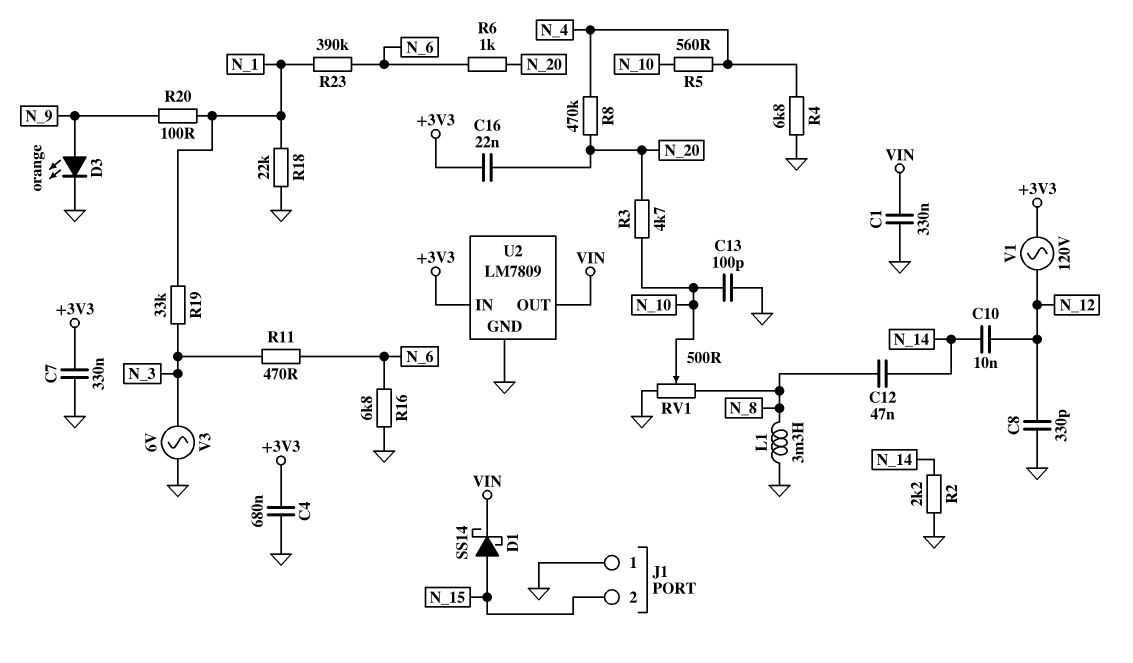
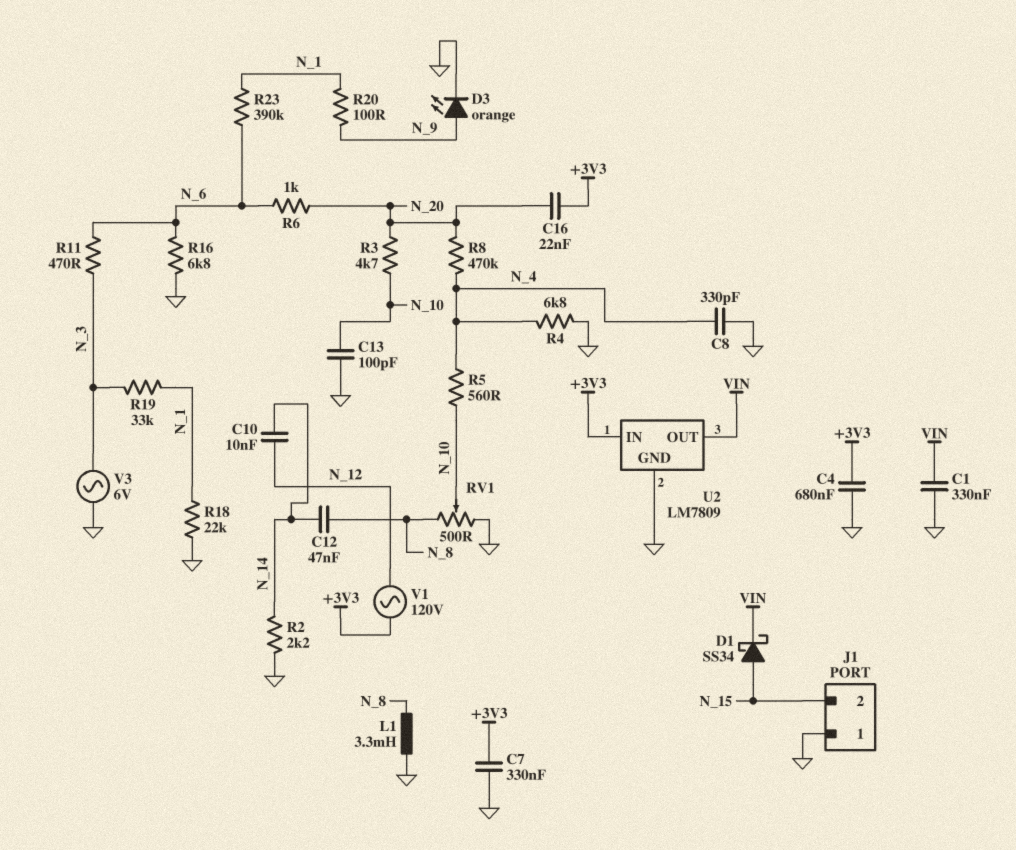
C8: 330pF (GND, N_12) -> 330pF (GND, N_4)
D1: schottky SS14 (A N_15, K VIN) -> schottky SS34 (A N_15, K VIN)

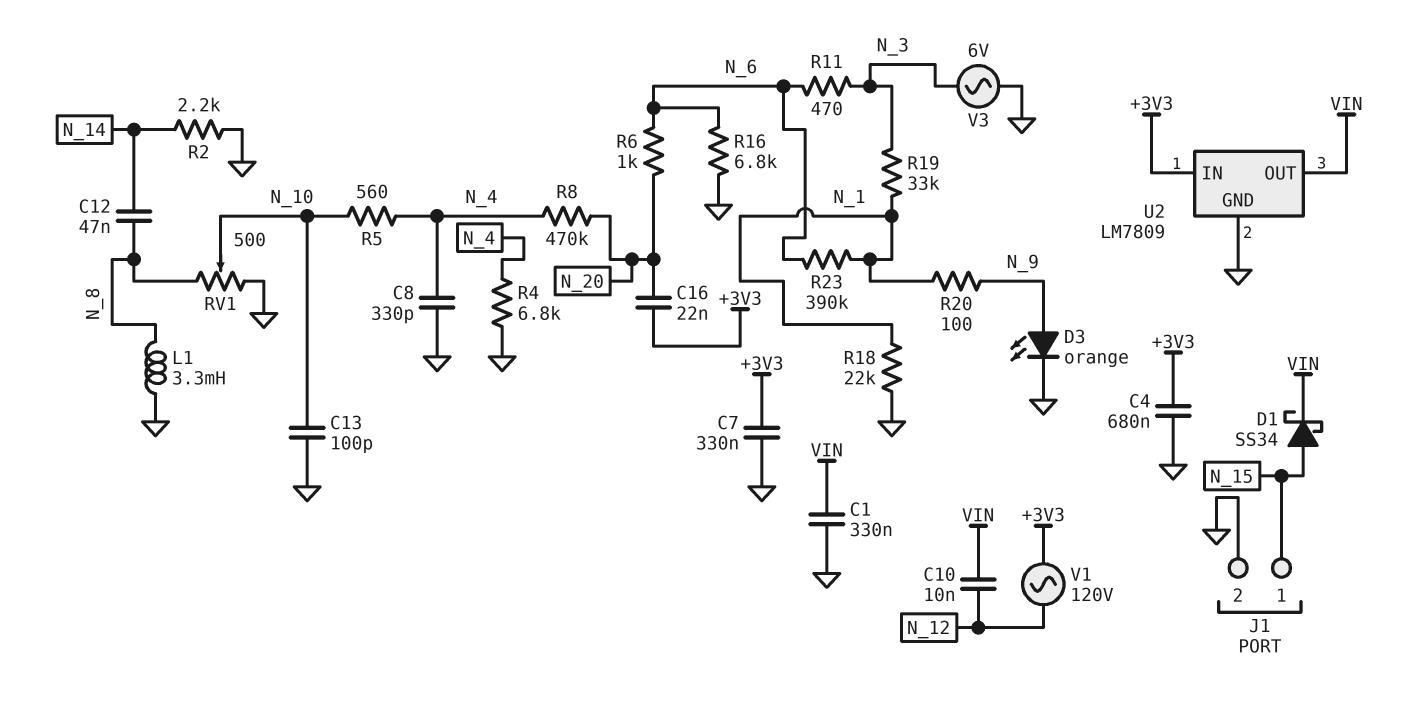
C10: 10nF (N_12, N_14) -> 10nF (N_12, VIN)
J1 pin 1: GND -> N_15
J1 pin 2: N_15 -> GND
R3: 4.7k (N_10, N_20) -> none

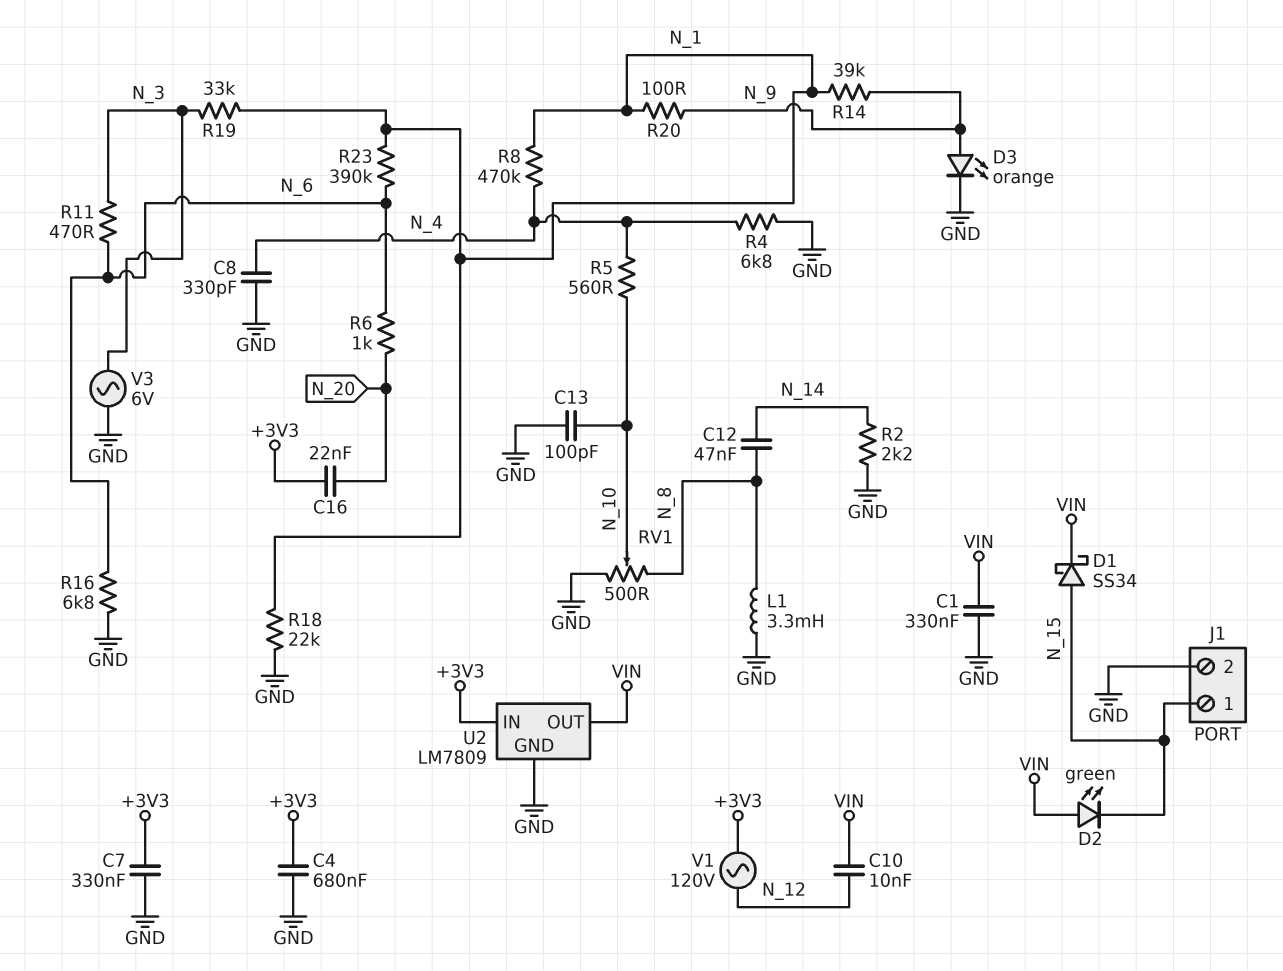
D2: none -> LED green (A VIN, K N_15)
R8: 470k (N_4, N_20) -> 470k (N_1, N_4)
R14: none -> 39k (N_1, N_9)

